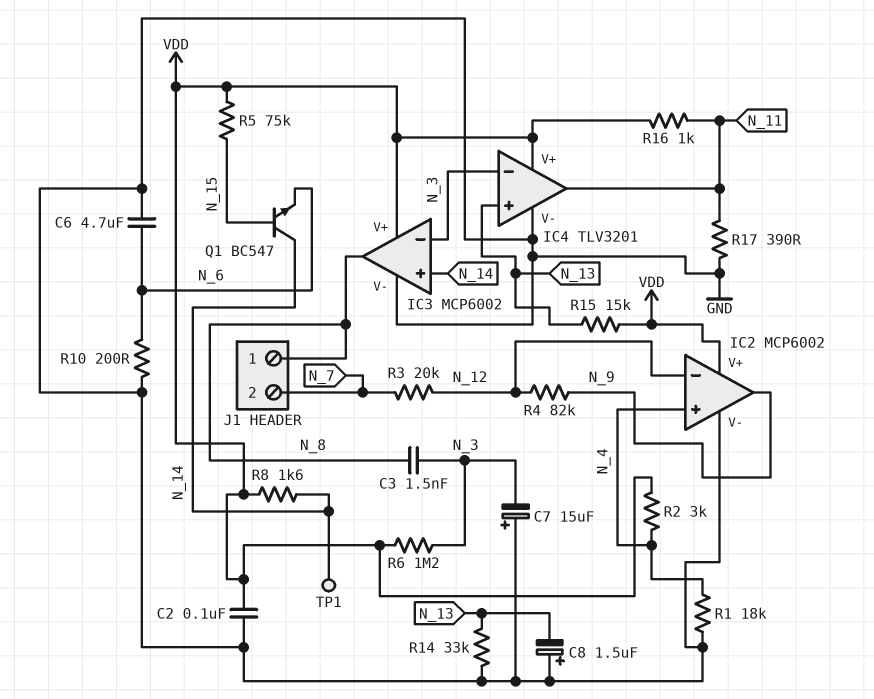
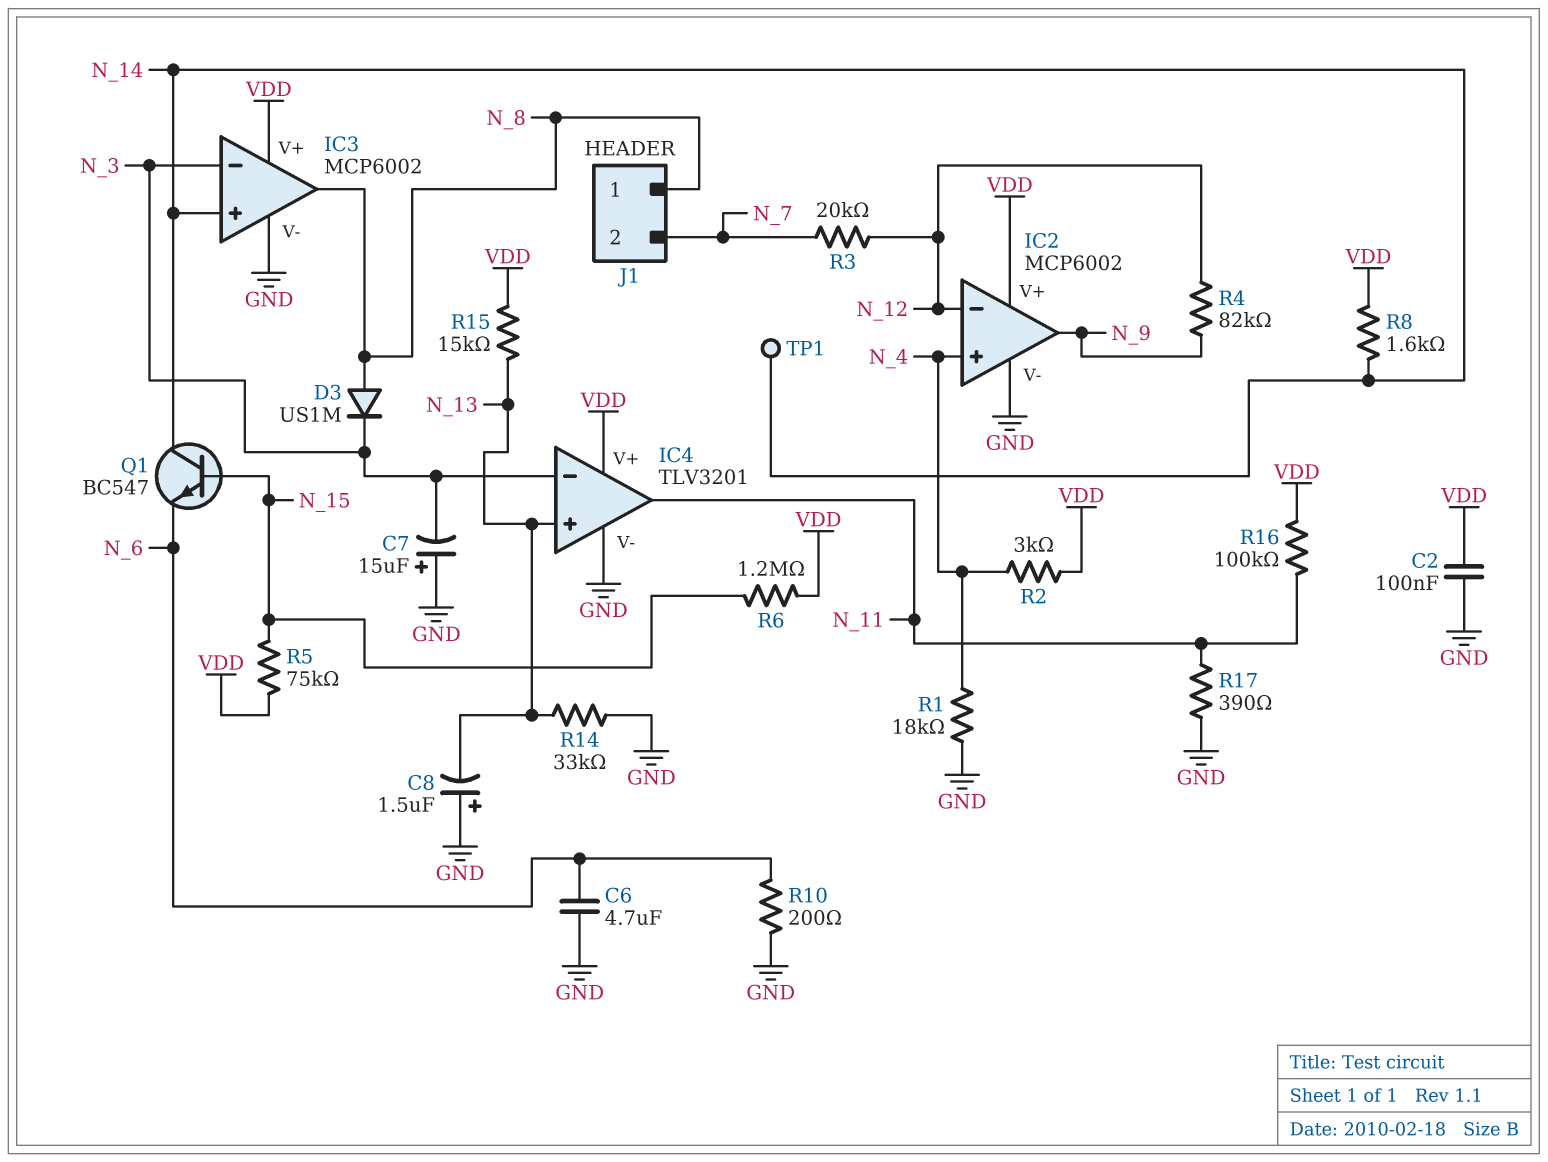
C3: 1.5nF (N_3, N_8) -> none
D3: none -> diode US1M (A N_8, K N_3)
R6: 1.2M (N_3, VDD) -> 1.2M (N_15, VDD)
R16: 1k (N_11, VDD) -> 100k (N_11, VDD)

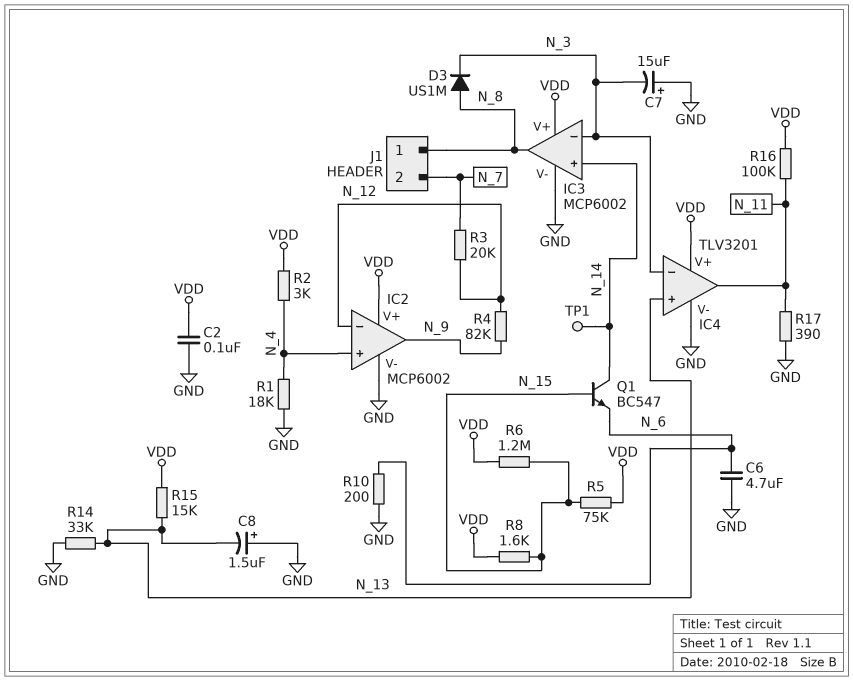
R8: 1.6k (N_14, VDD) -> 1.6k (N_15, VDD)

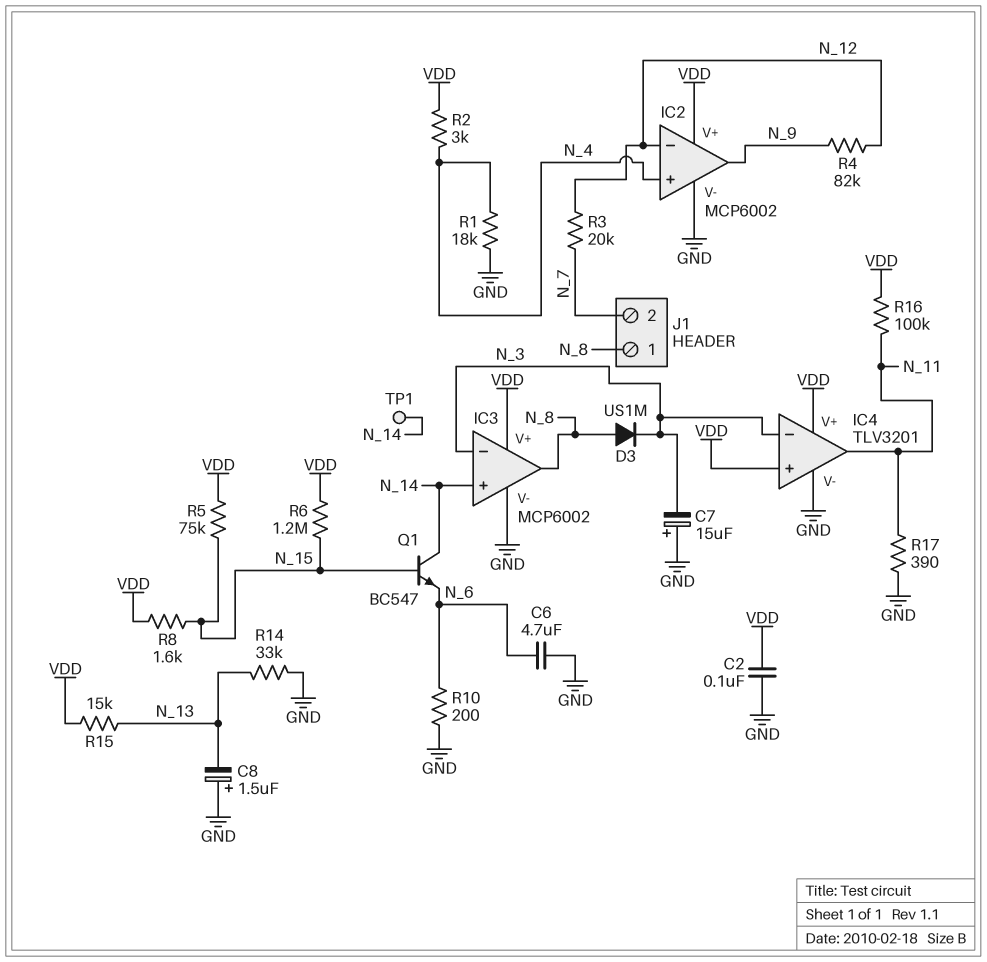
IC4 pin in+: N_13 -> VDD

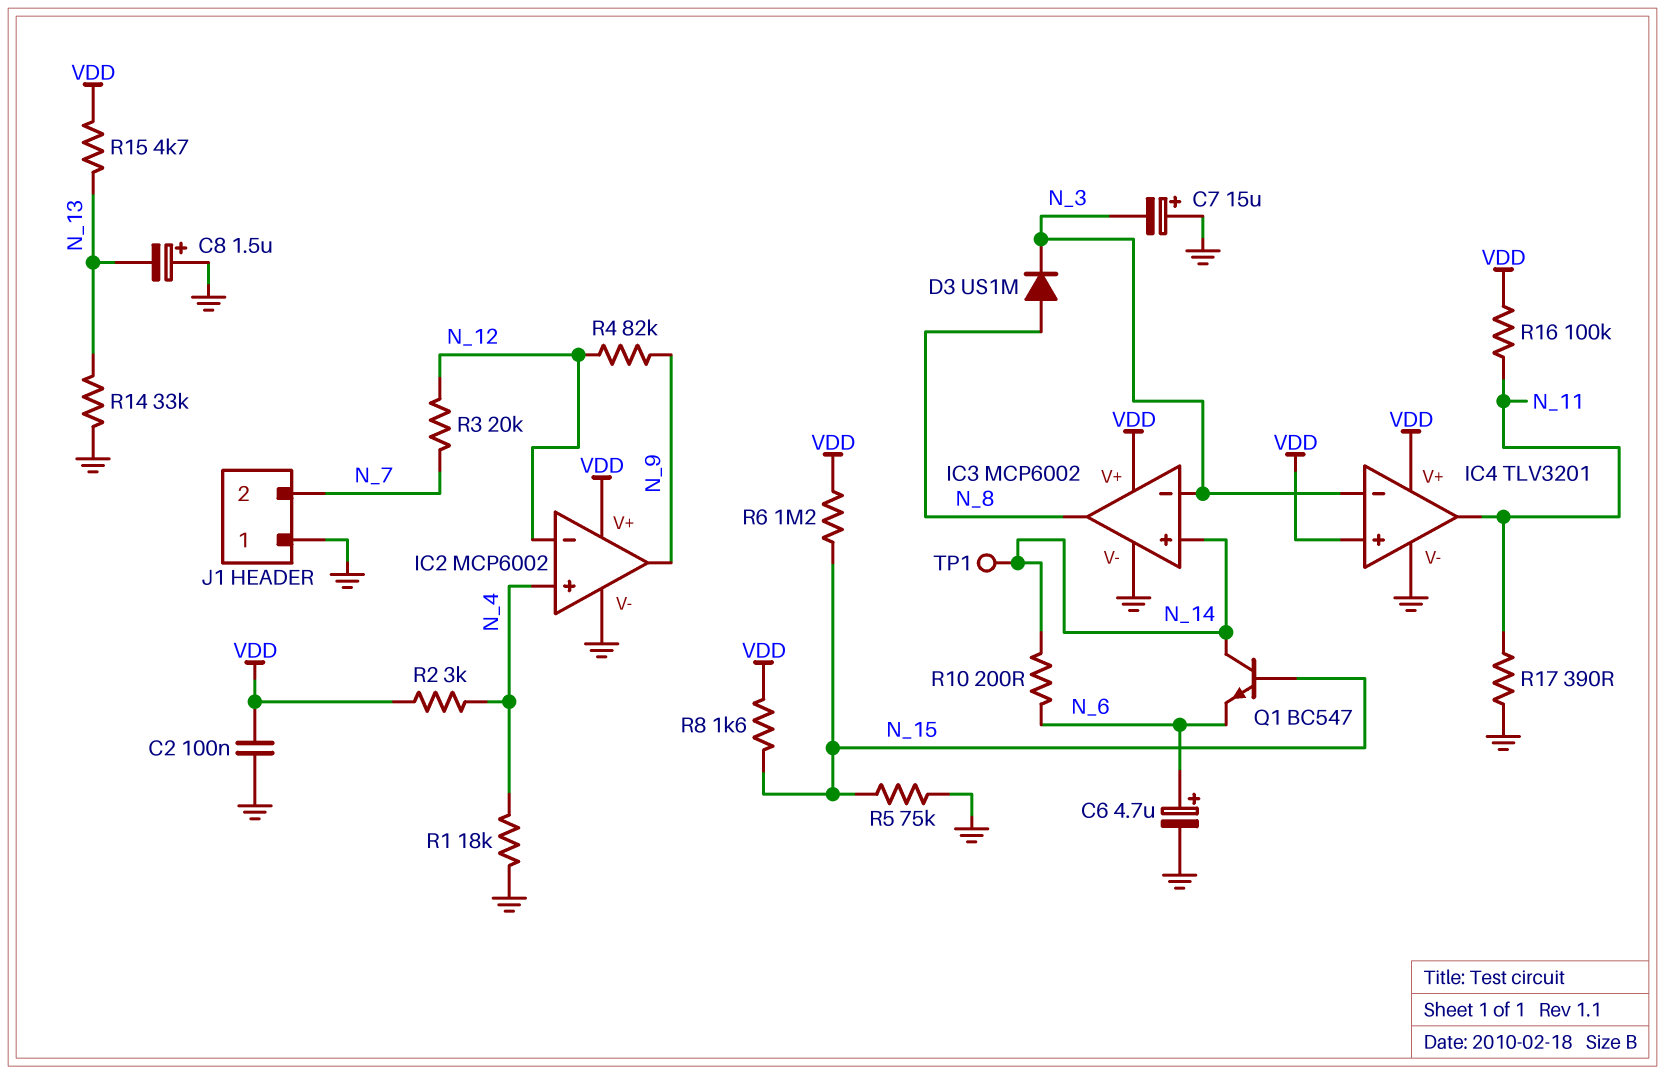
C6: 4.7uF (GND, N_6) -> 4.7uF (plus N_6, minus GND)
J1 pin 1: N_8 -> GND
R5: 75k (N_15, VDD) -> 75k (GND, N_15)
R10: 200 (GND, N_6) -> 200 (N_6, N_14)
R15: 15k (N_13, VDD) -> 4.7k (N_13, VDD)

